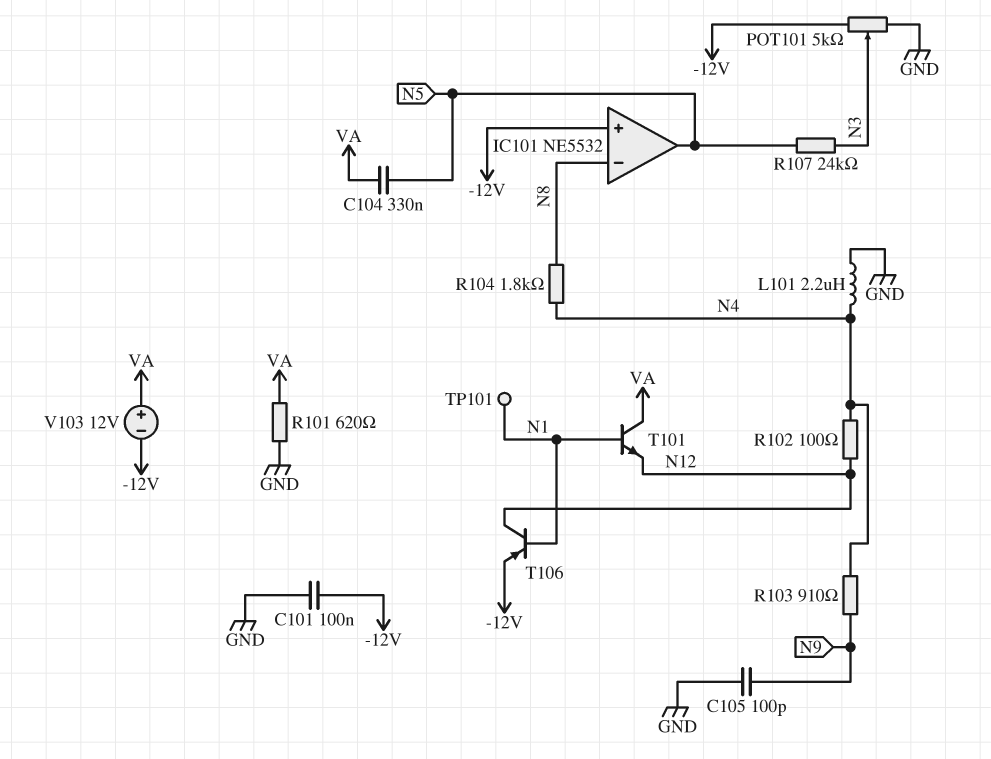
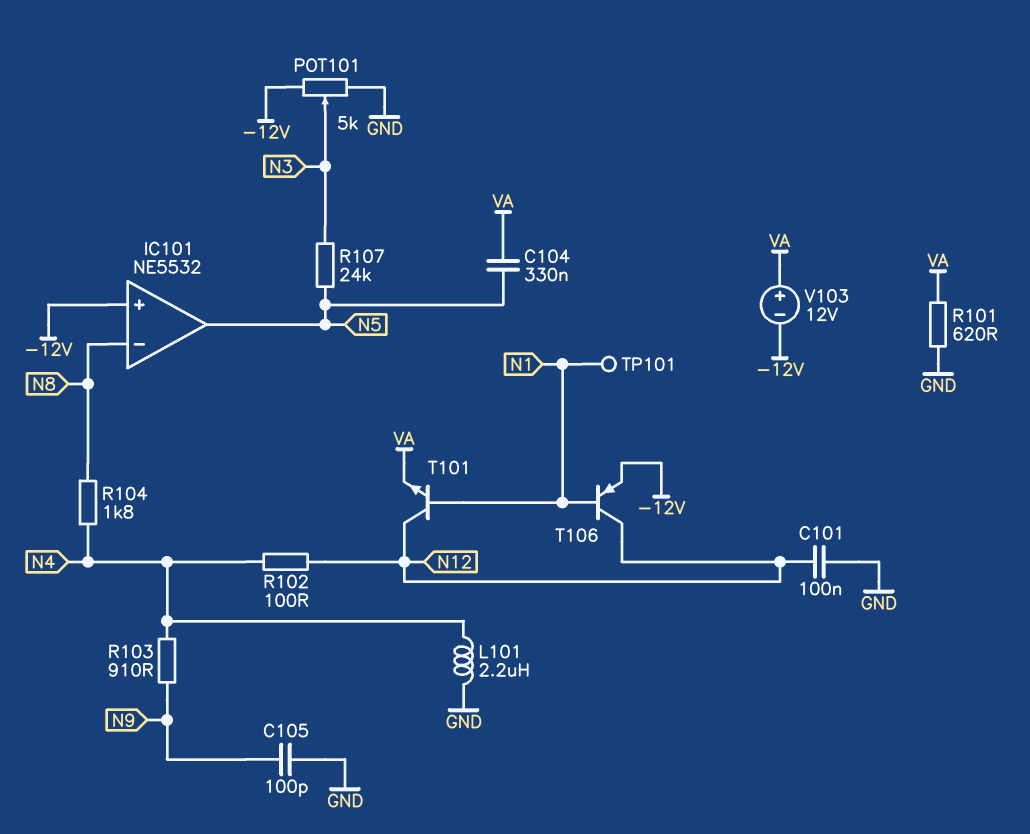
C101: 100nF (-12V, GND) -> 100nF (GND, N12)
T101: NPN (B N1, C VA, E N12) -> NPN (B N1, C N12, E VA)

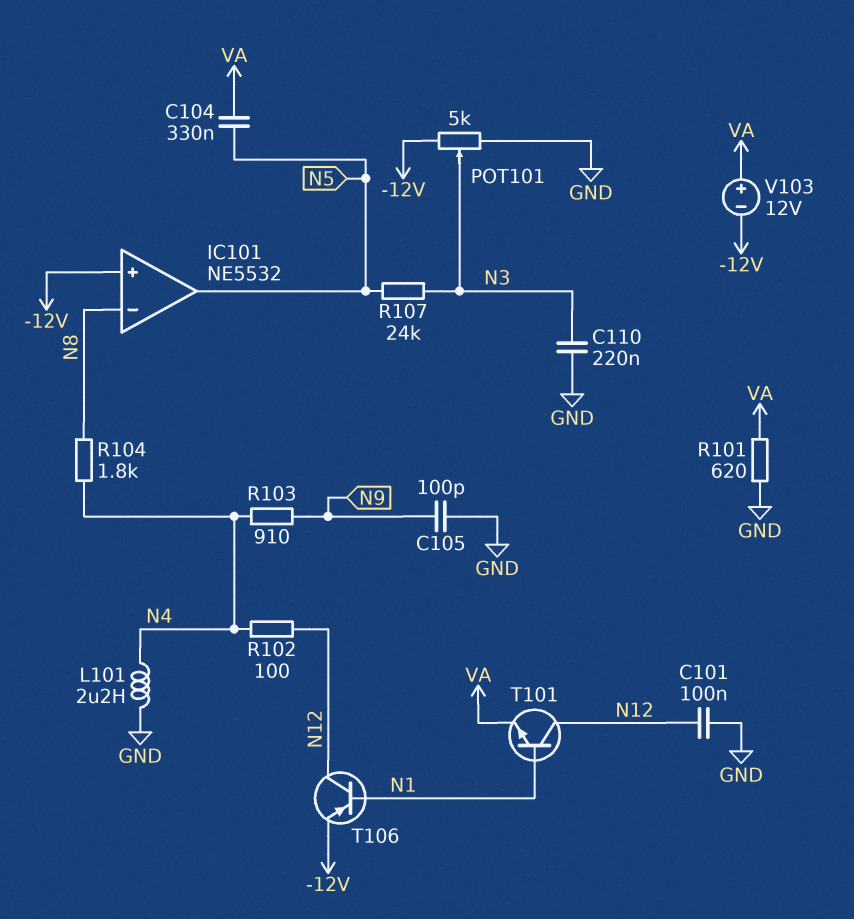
C110: none -> 220nF (GND, N3)
TP101: test point (N1) -> none

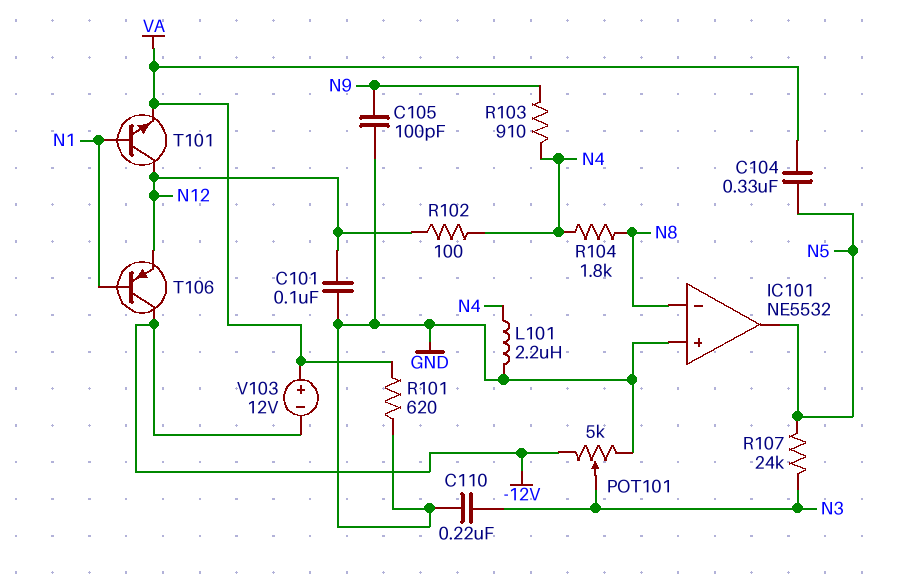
IC101 pin in+: -12V -> GND
T106: PNP (B N1, C N12, E -12V) -> PNP (B N1, C -12V, E N12)

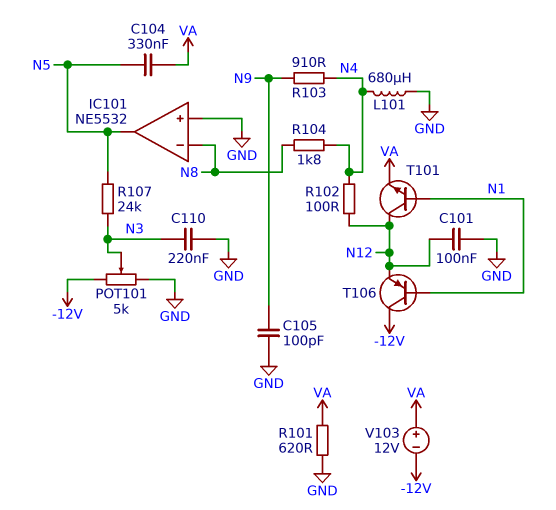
L101: 2.2uH (GND, N4) -> 680uH (GND, N4)

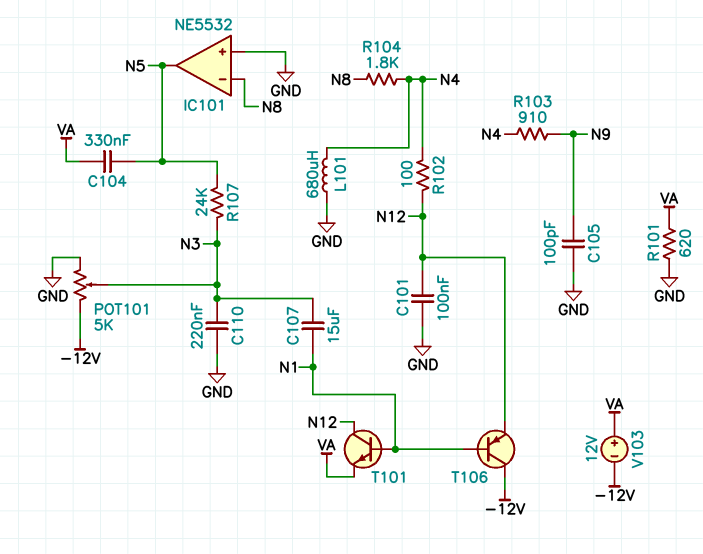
C107: none -> 15uF (N1, N3)

